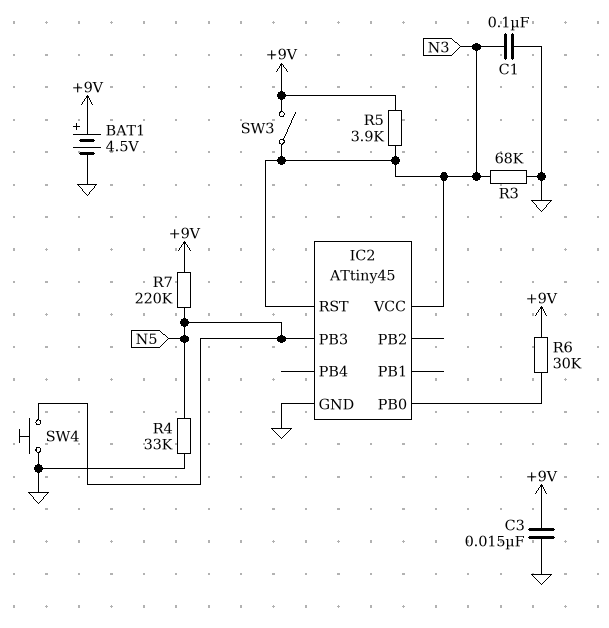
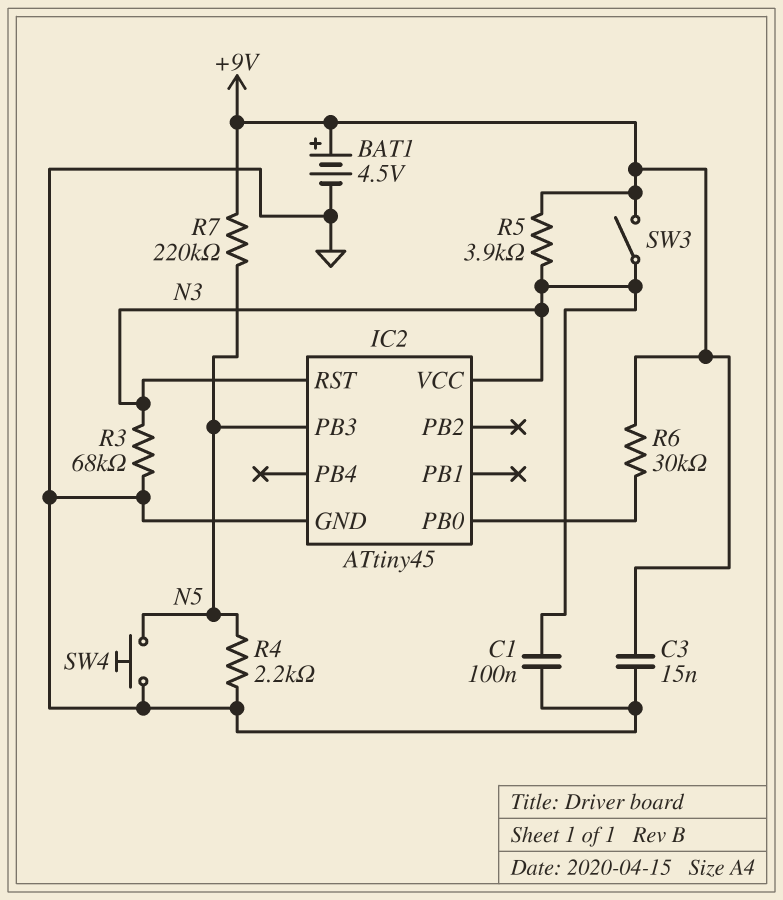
R4: 33k (GND, N5) -> 2.2k (GND, N5)

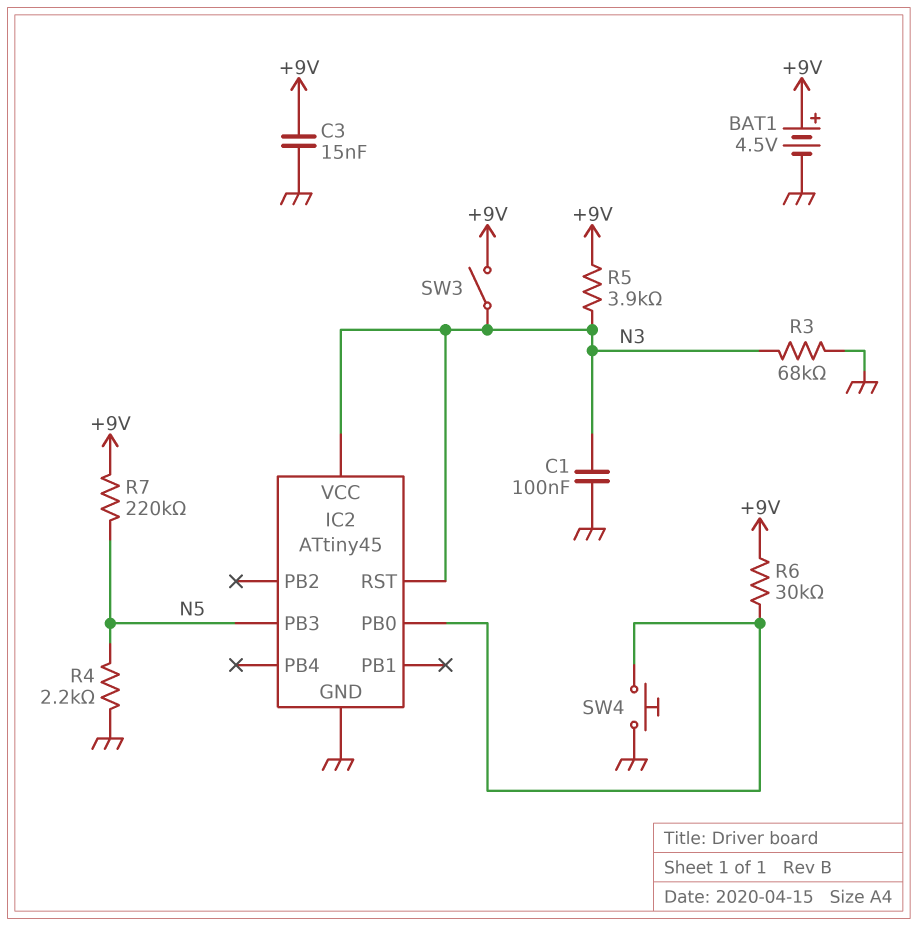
SW4: button (GND, N5) -> button (GND, IC2/PB0)

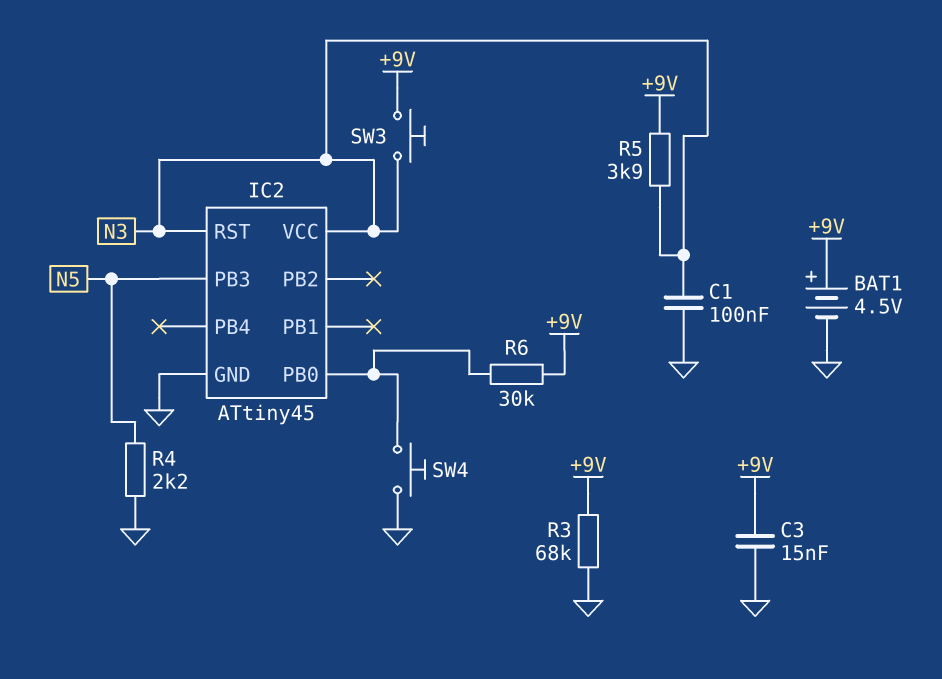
R3: 68k (GND, N3) -> 68k (+9V, GND)
R7: 220k (+9V, N5) -> none
SW3: switch (+9V, N3) -> button (+9V, N3)

